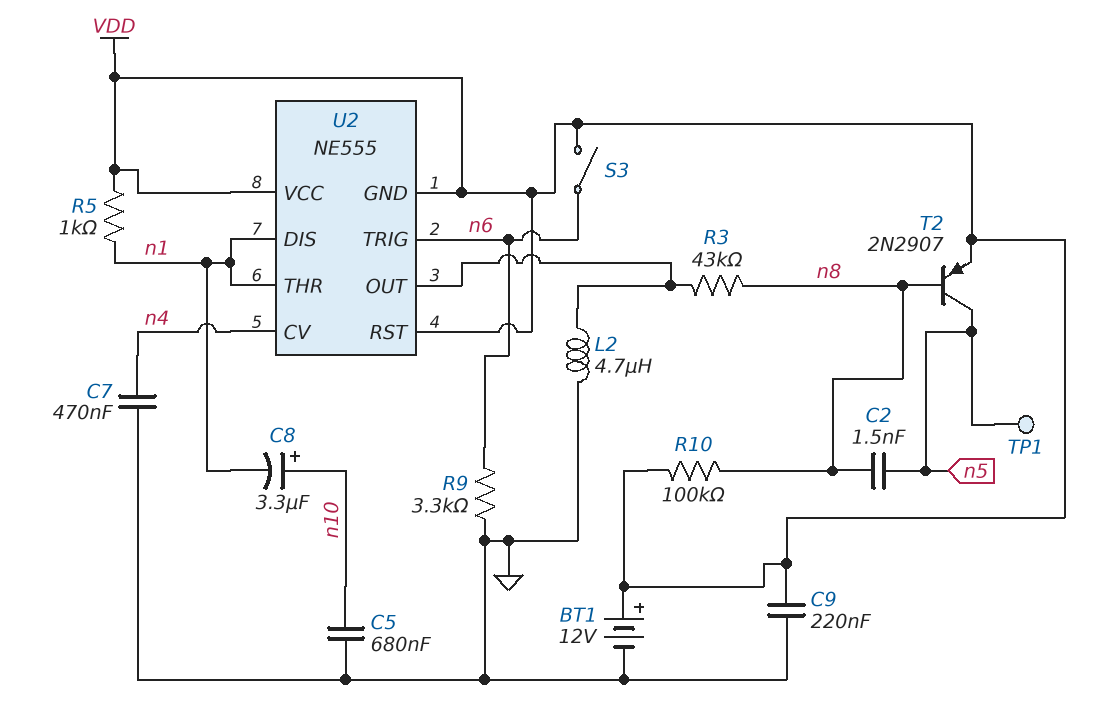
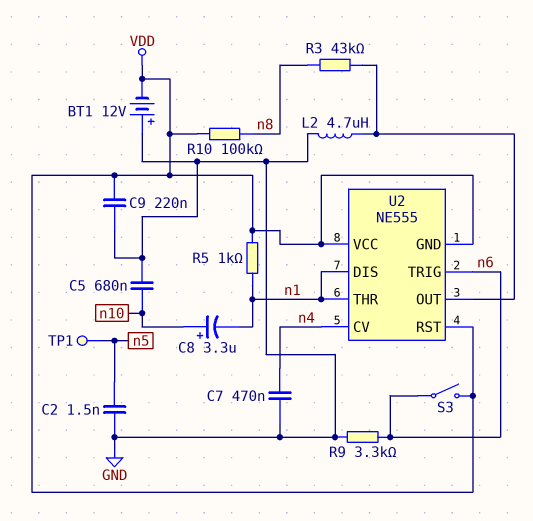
BT1: 12V (plus VDD, minus GND) -> 12V (plus GND, minus VDD)
C2: 1.5nF (n5, n8) -> 1.5nF (GND, n5)
T2: PNP 2N2907 (B n8, C n5, E VDD) -> none

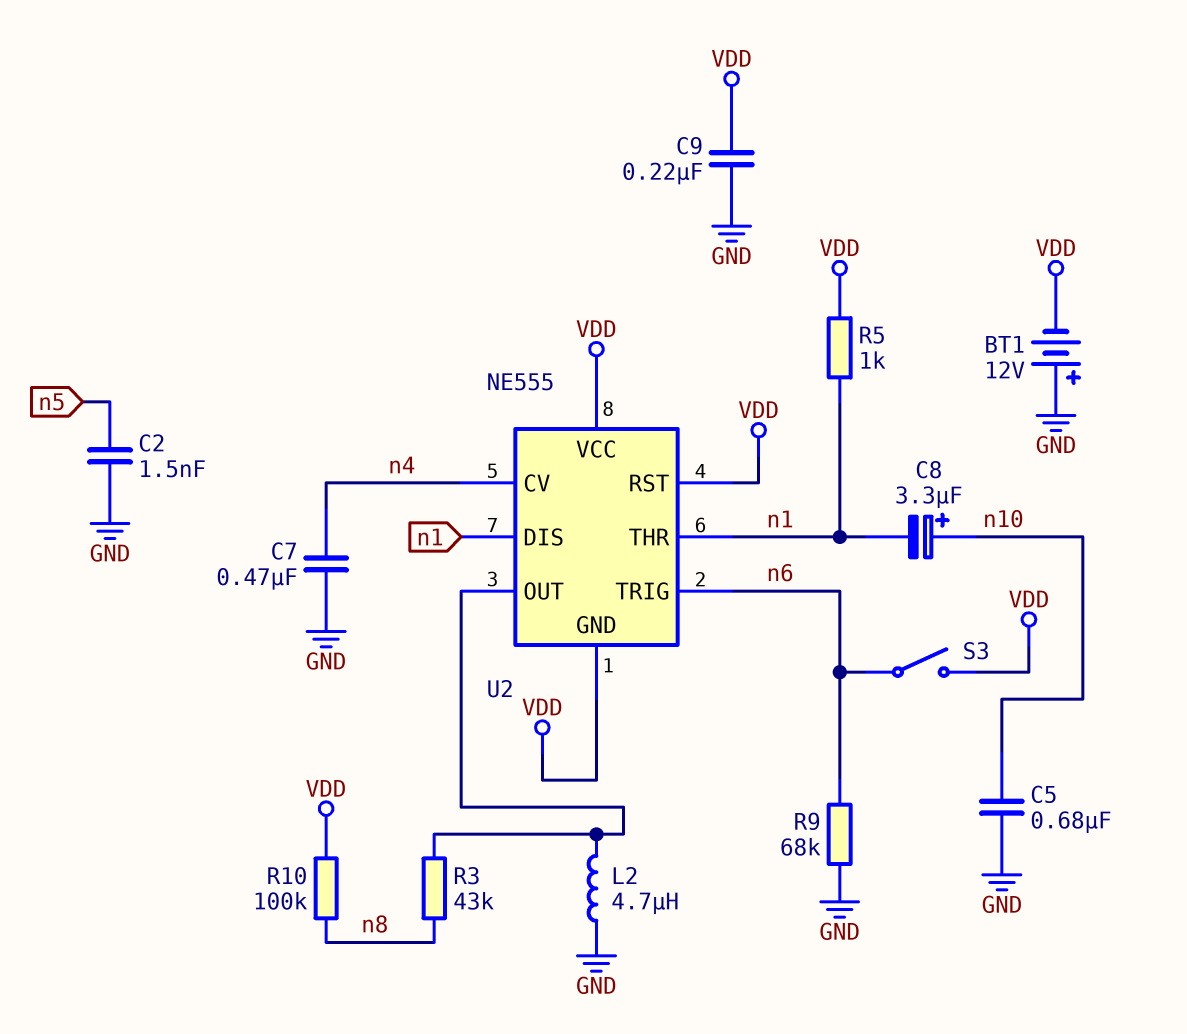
R9: 3.3k (GND, n6) -> 68k (GND, n6)
TP1: test point (n5) -> none

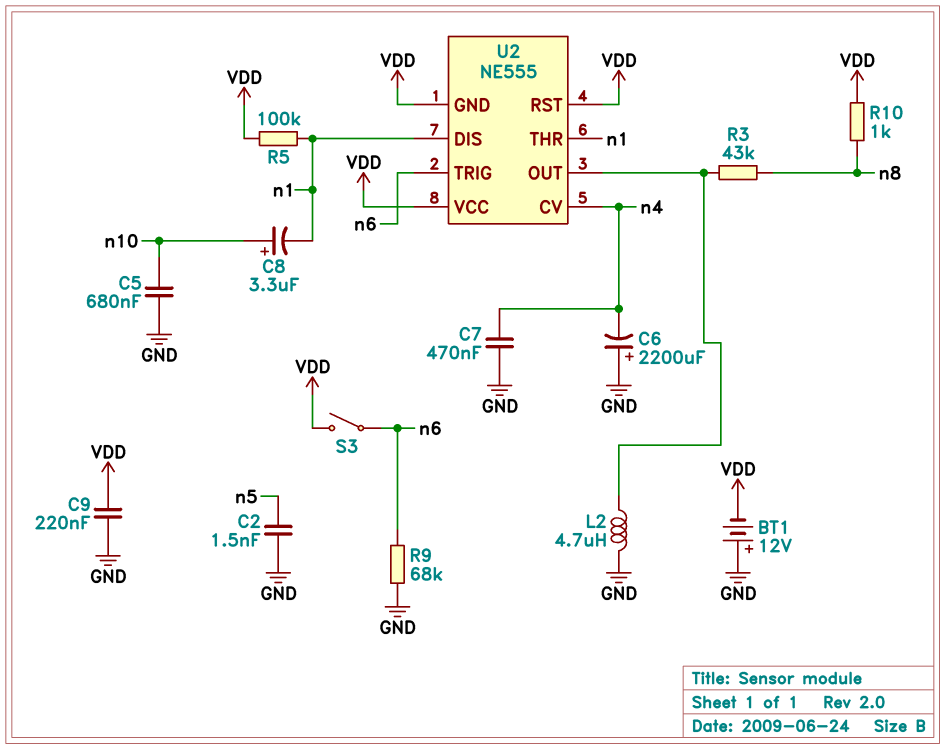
C6: none -> 2200uF (plus GND, minus n4)
R5: 1k (VDD, n1) -> 100k (VDD, n1)
R10: 100k (VDD, n8) -> 1k (VDD, n8)

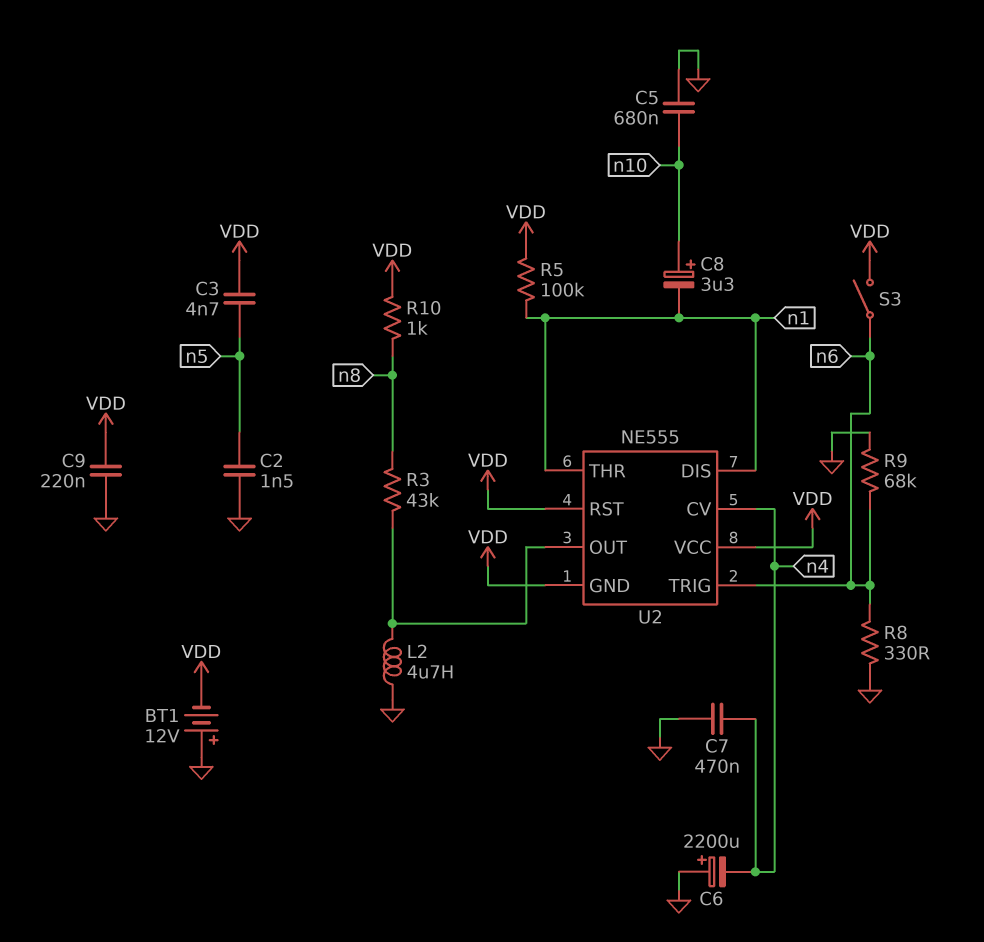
C3: none -> 4.7nF (VDD, n5)
R8: none -> 330 (GND, n6)

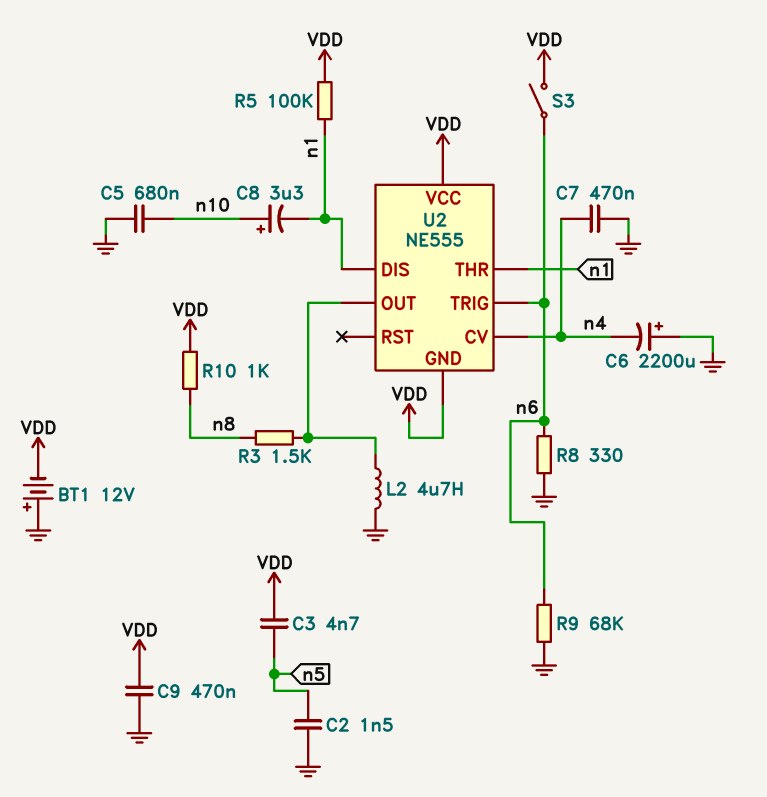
C9: 220nF (GND, VDD) -> 470nF (GND, VDD)
R3: 43k (U2/OUT, n8) -> 1.5k (U2/OUT, n8)
U2 pin RST: VDD -> none

